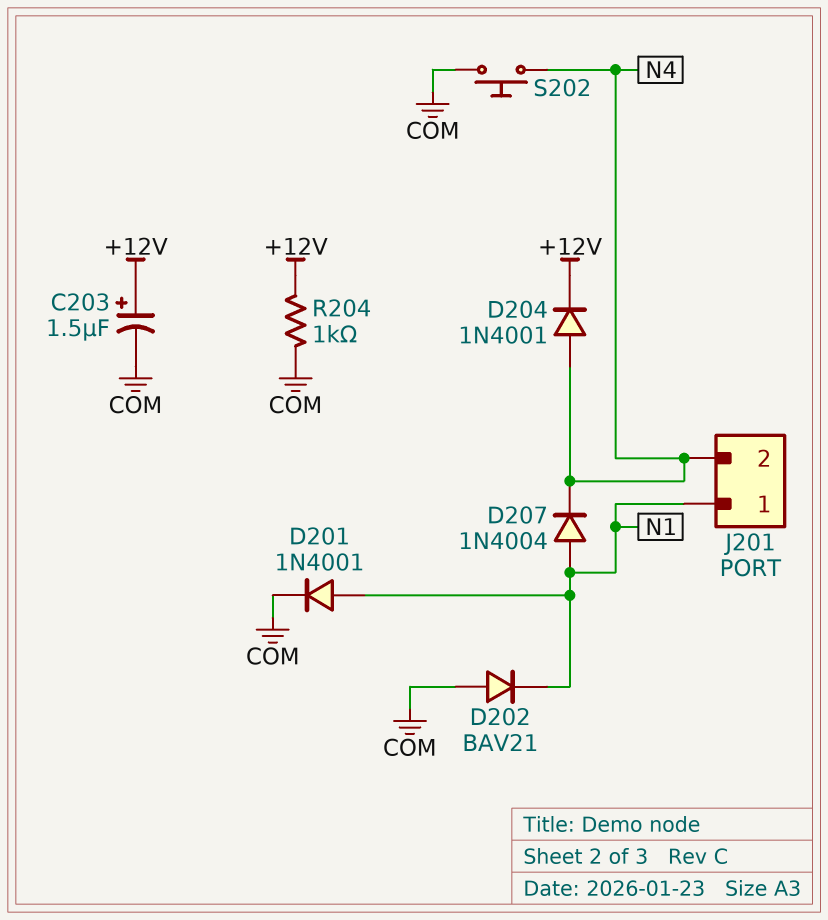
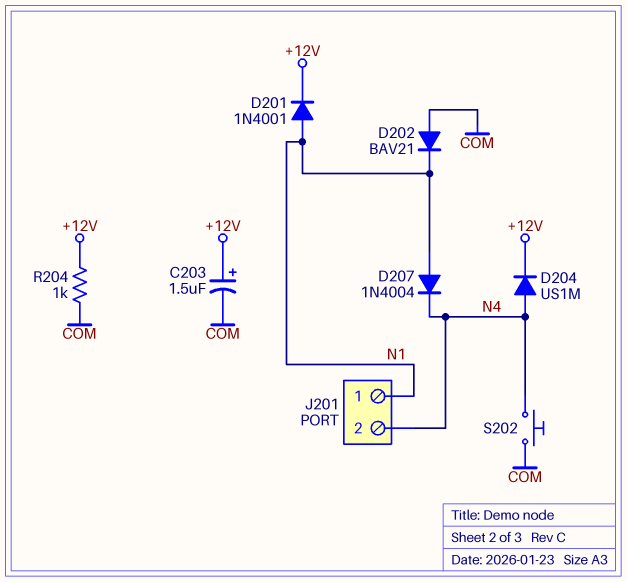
D201: diode 1N4001 (A N1, K COM) -> diode 1N4001 (A N1, K +12V)
D204: diode 1N4001 (A N4, K +12V) -> diode US1M (A N4, K +12V)

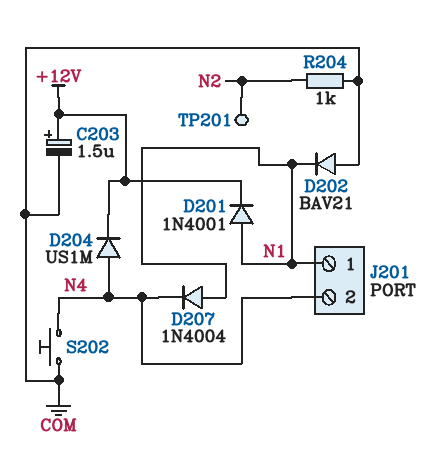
R204: 1k (+12V, COM) -> 1k (COM, N2)
TP201: none -> test point (N2)

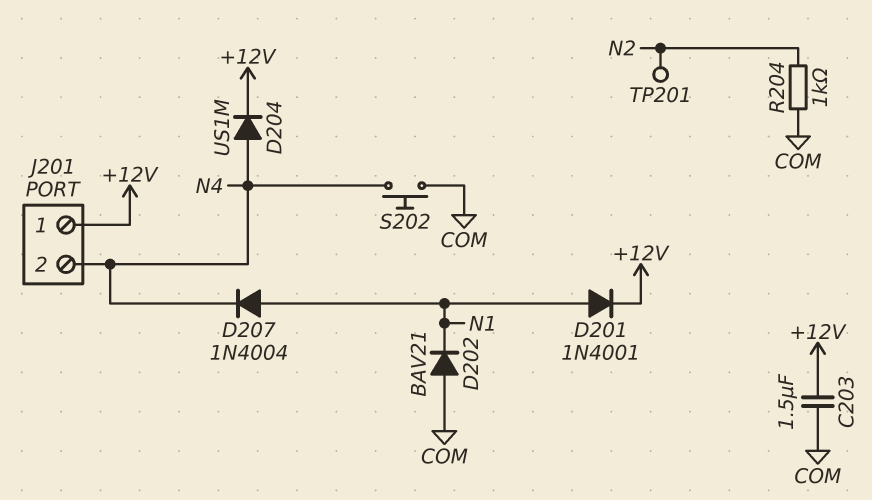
C203: 1.5uF (plus +12V, minus COM) -> 1.5uF (+12V, COM)
J201 pin 1: N1 -> +12V

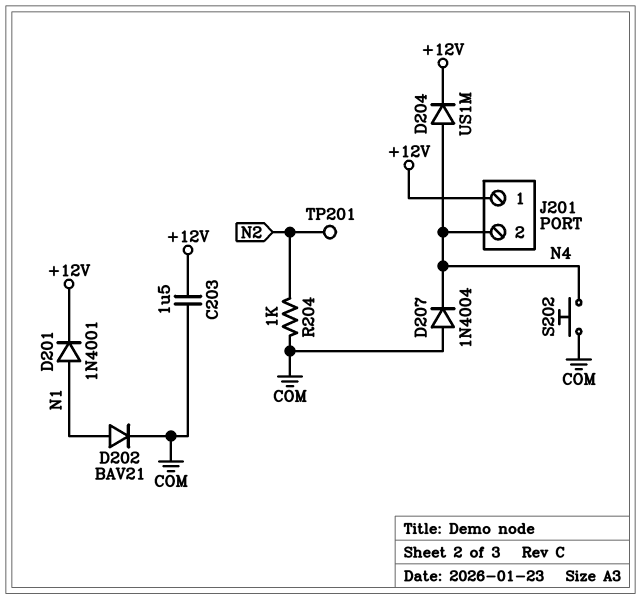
D202: diode BAV21 (A COM, K N1) -> diode BAV21 (A N1, K COM)
D207: diode 1N4004 (A N1, K N4) -> diode 1N4004 (A COM, K N4)

